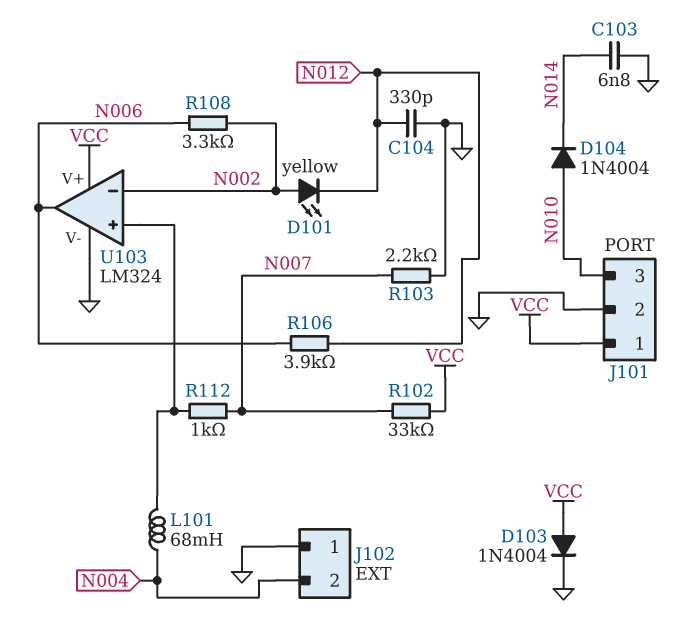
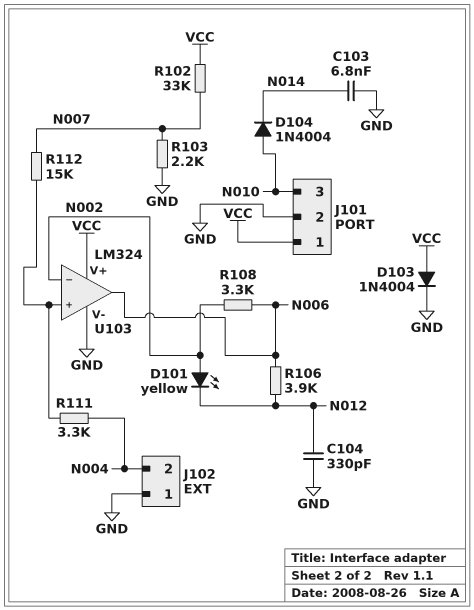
L101: 68mH (N004, U103/in+) -> none
R111: none -> 3.3k (N004, U103/in+)
R112: 1k (N007, U103/in+) -> 15k (N007, U103/in+)

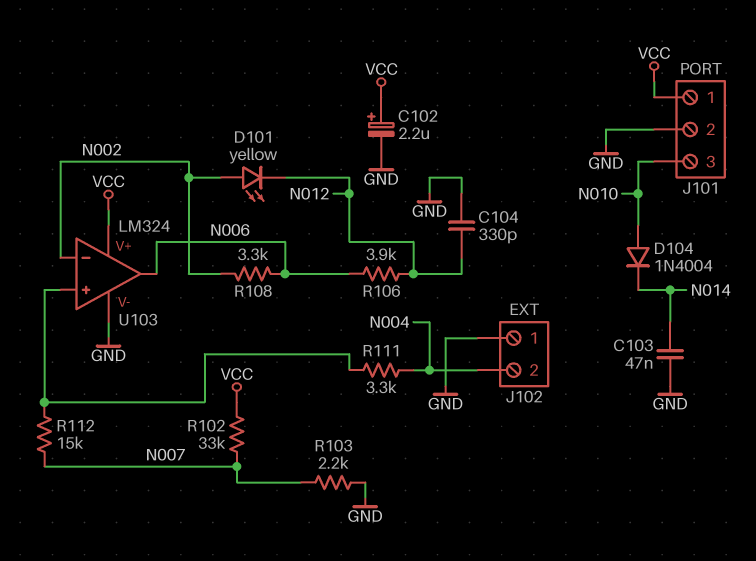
C102: none -> 2.2uF (plus VCC, minus GND)
C103: 6.8nF (GND, N014) -> 47nF (GND, N014)
D103: diode 1N4004 (A VCC, K GND) -> none

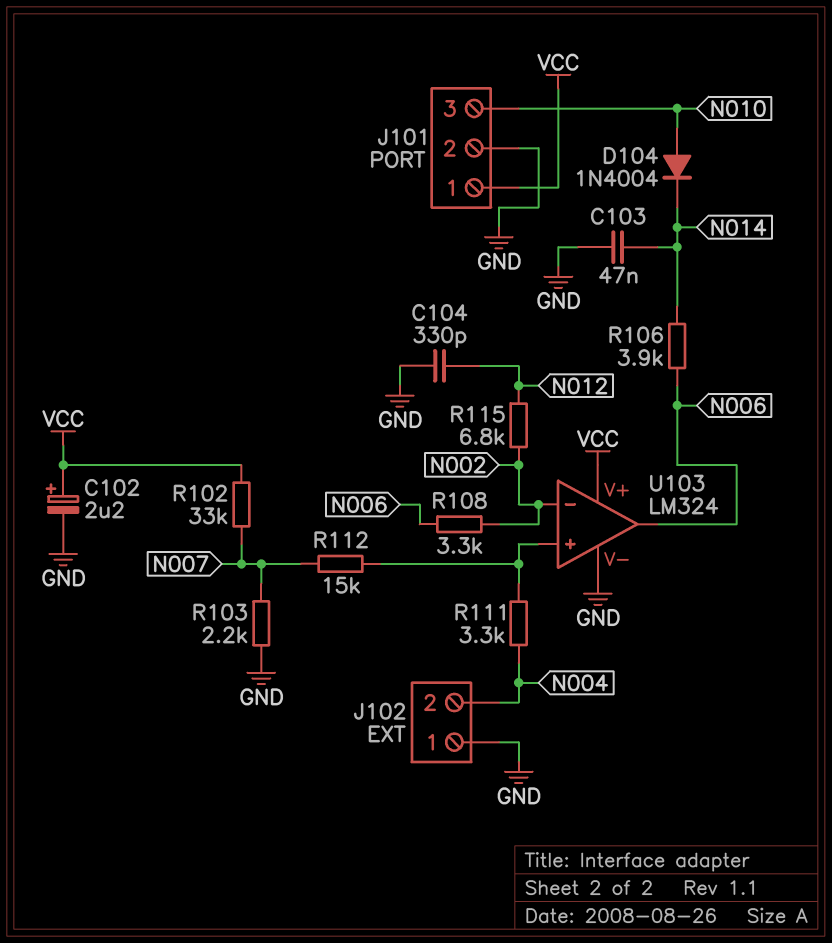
D101: LED yellow (A N002, K N012) -> none
R106: 3.9k (N006, N012) -> 3.9k (N006, N014)
R115: none -> 6.8k (N002, N012)

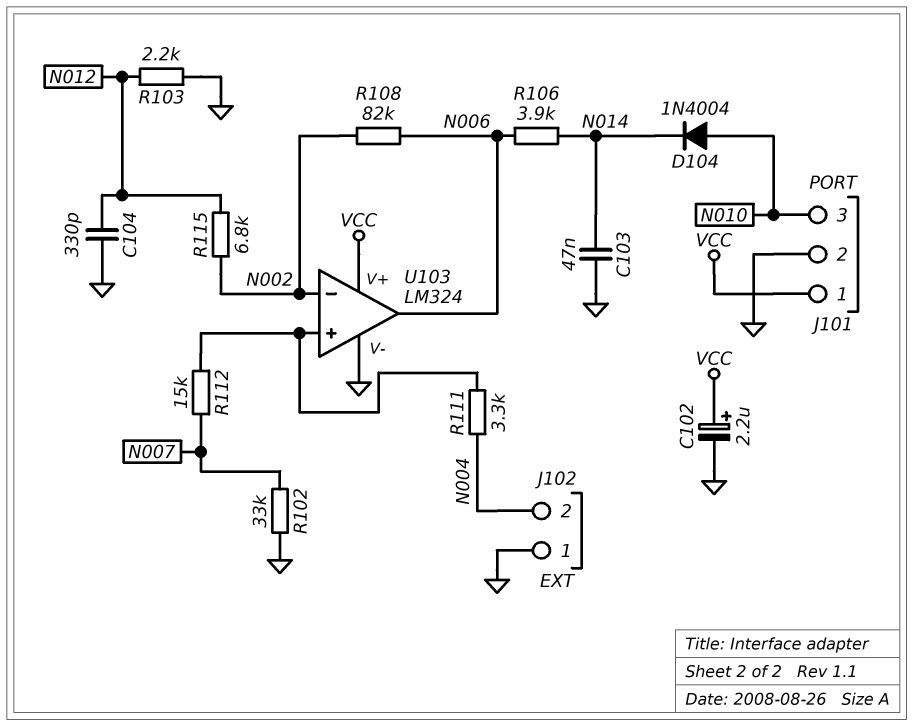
R102: 33k (N007, VCC) -> 33k (GND, N007)
R103: 2.2k (GND, N007) -> 2.2k (GND, N012)
R108: 3.3k (N002, N006) -> 82k (N002, N006)

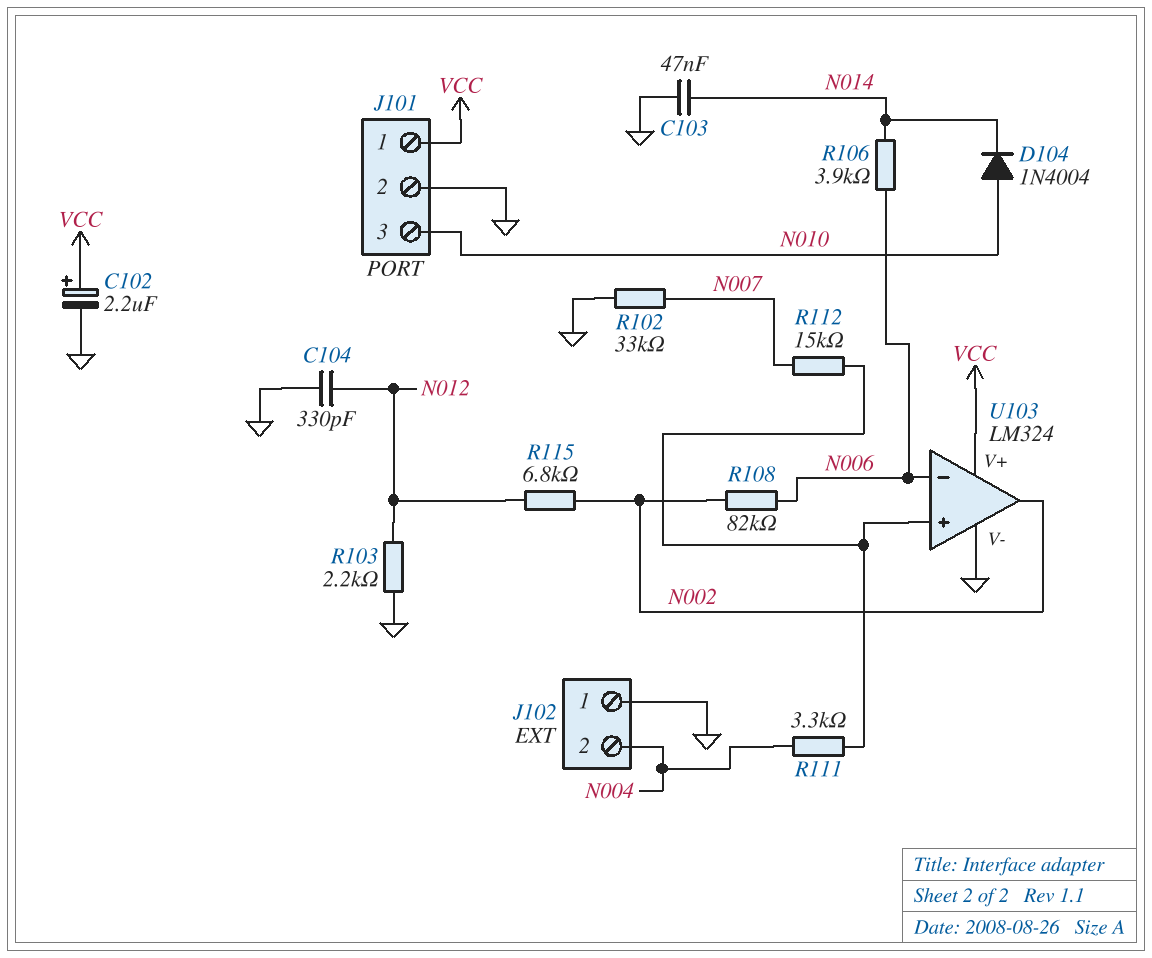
U103 pin in-: N002 -> N006
U103 pin out: N006 -> N002

